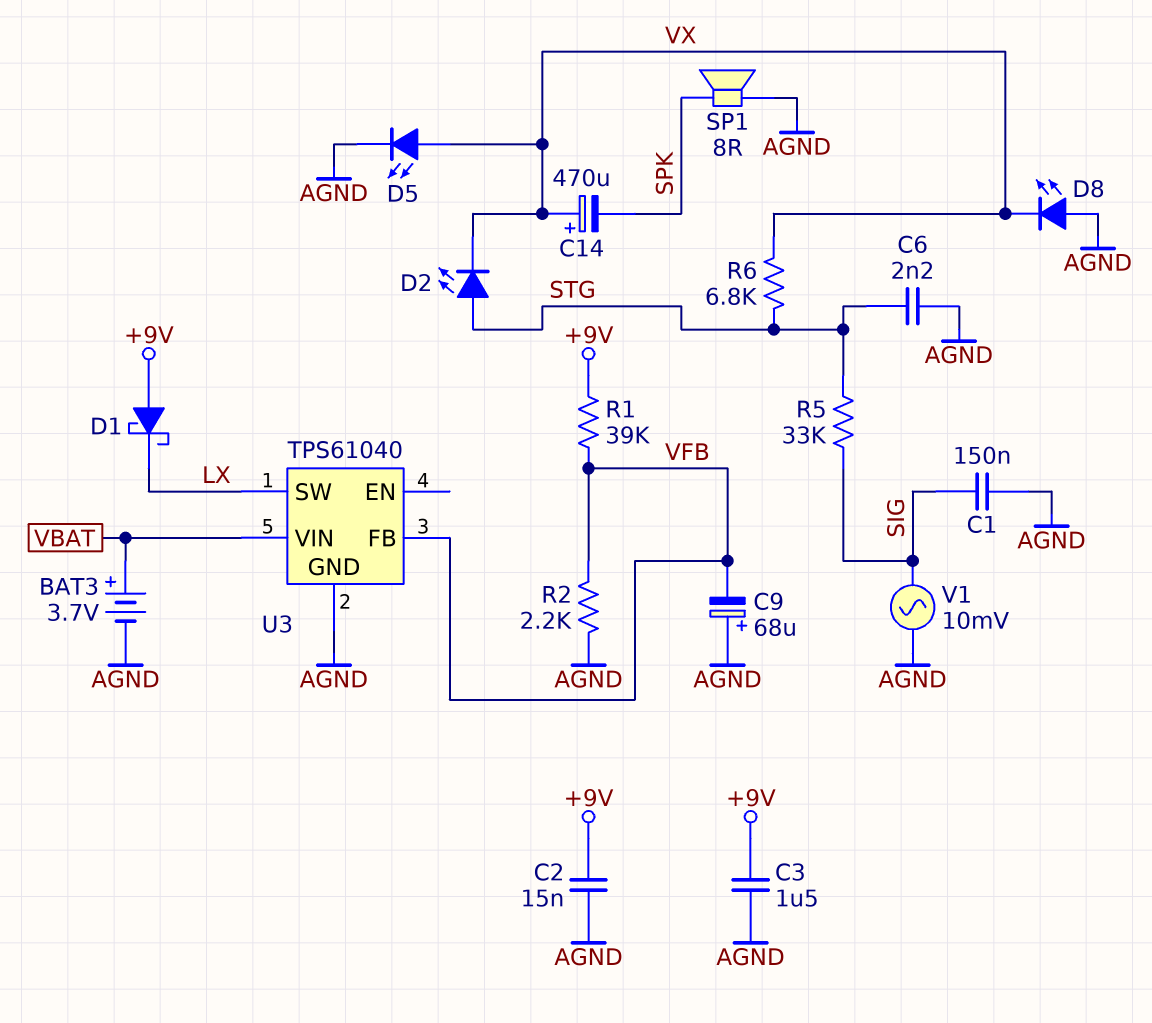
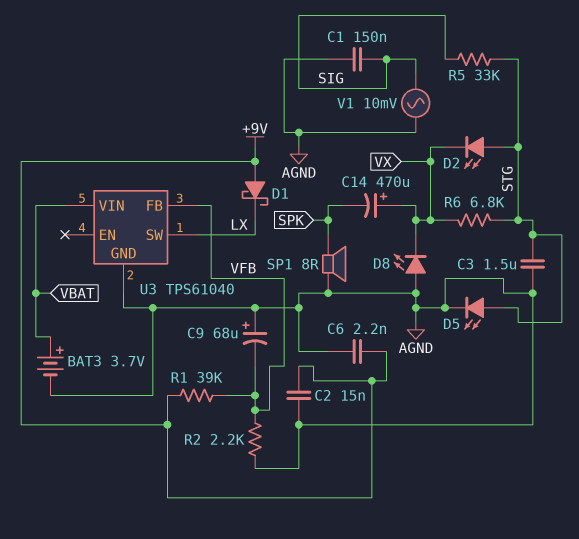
C3: 1.5uF (+9V, AGND) -> 1.5uF (AGND, STG)
C6: 2.2nF (AGND, STG) -> 2.2nF (+9V, AGND)
D5: LED (A VX, K AGND) -> LED (A STG, K AGND)

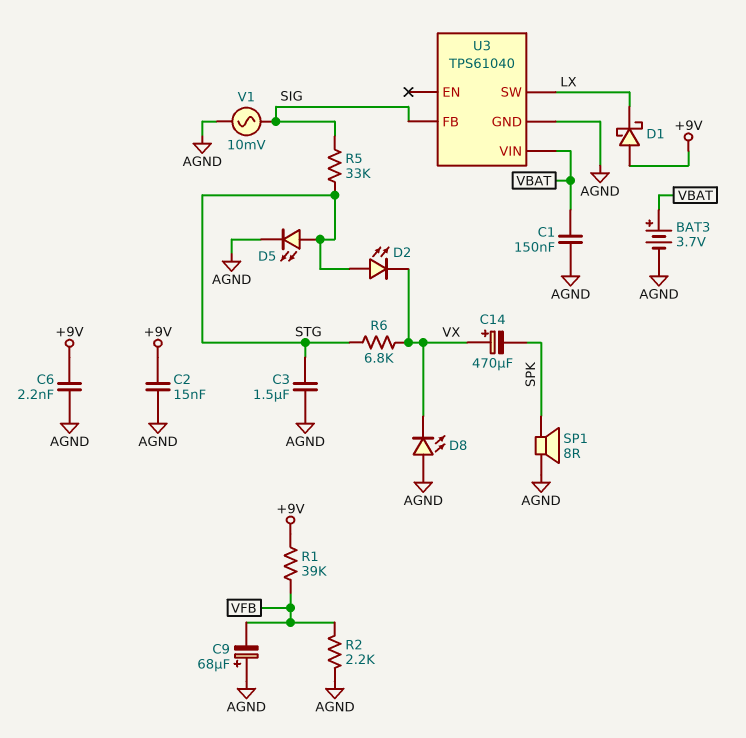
C1: 150nF (AGND, SIG) -> 150nF (AGND, VBAT)
U3 pin FB: VFB -> SIG

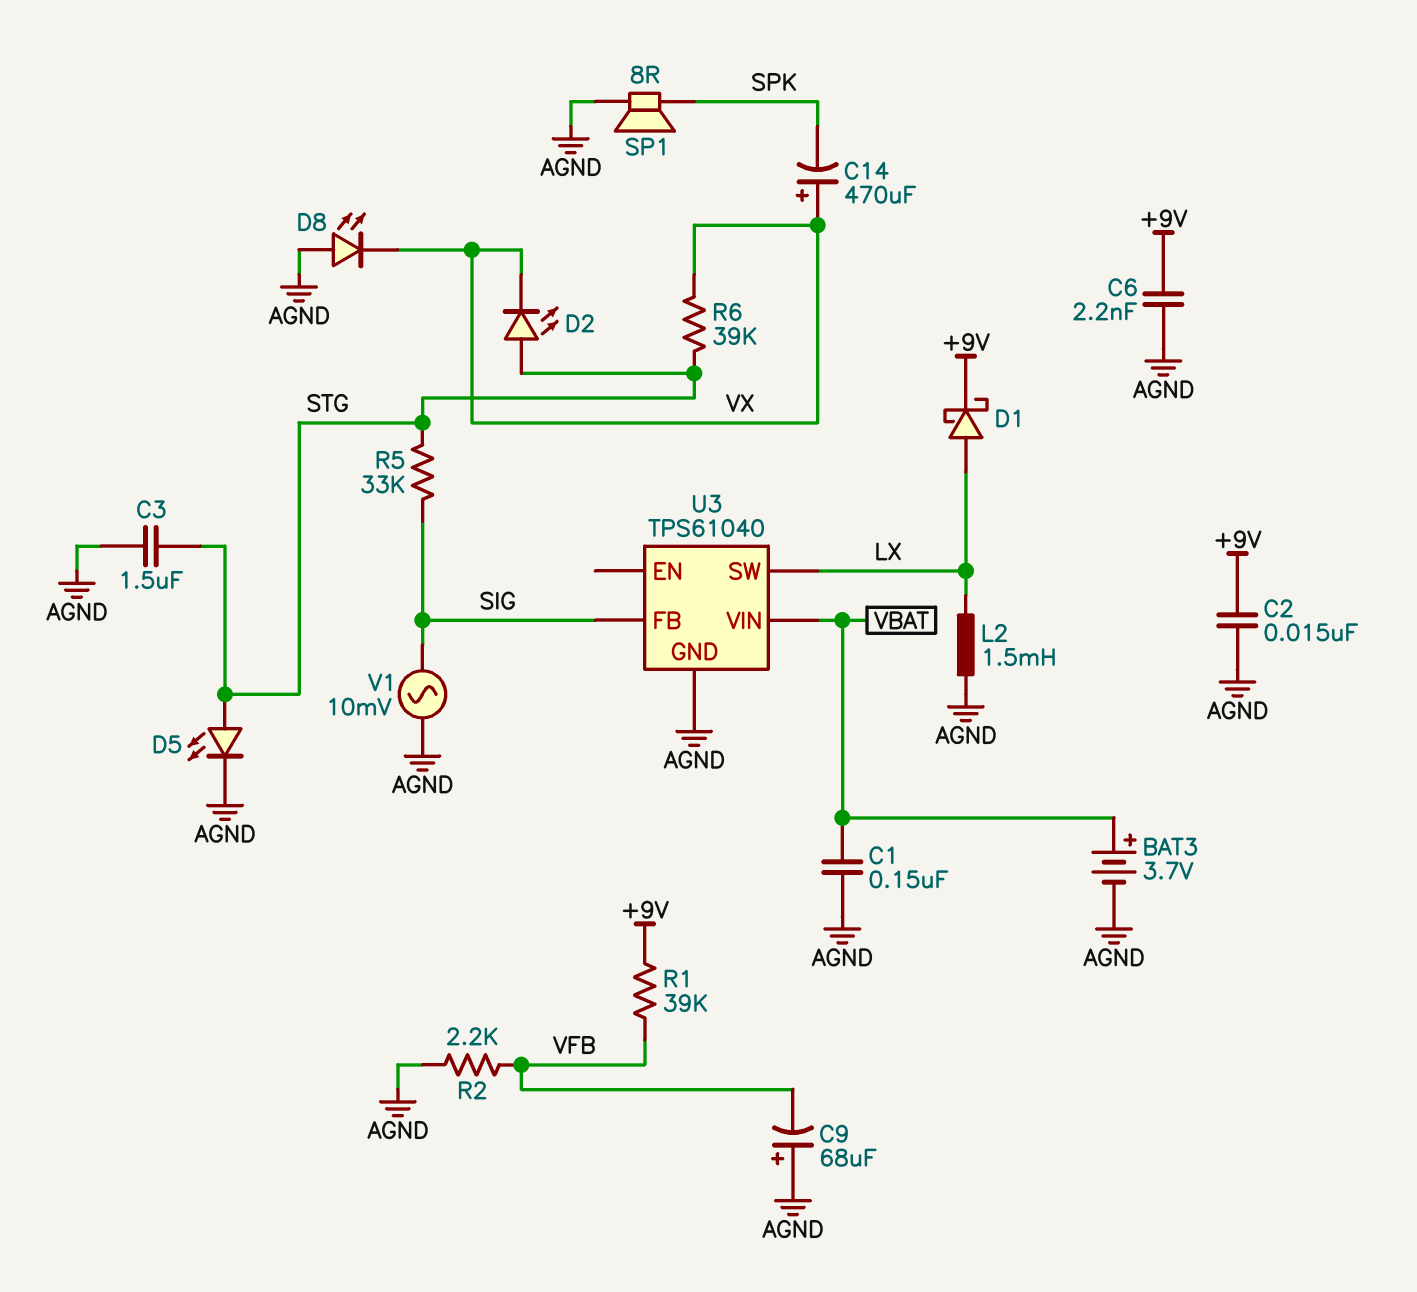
D1: schottky (A +9V, K LX) -> schottky (A LX, K +9V)
L2: none -> 1.5mH (AGND, LX)
R6: 6.8k (STG, VX) -> 39k (STG, VX)

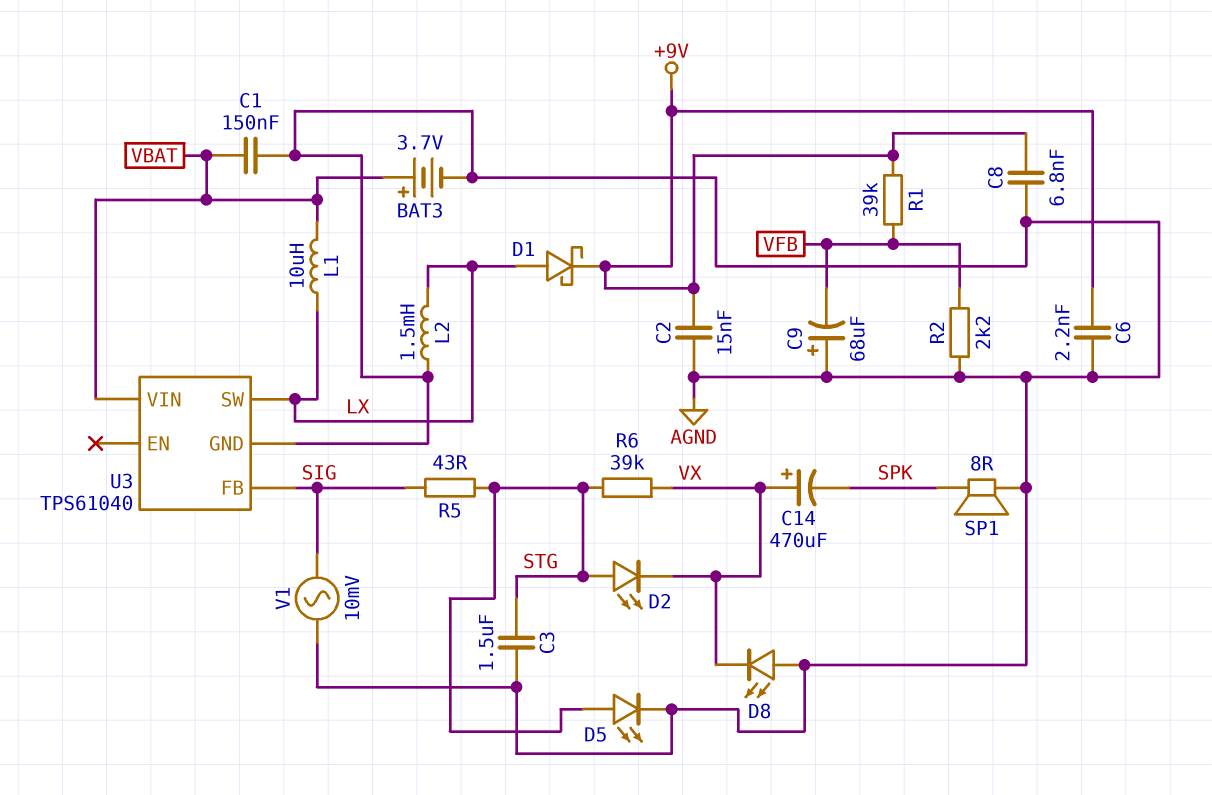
C8: none -> 6.8nF (+9V, AGND)
L1: none -> 10uH (LX, VBAT)
R5: 33k (SIG, STG) -> 43 (SIG, STG)

